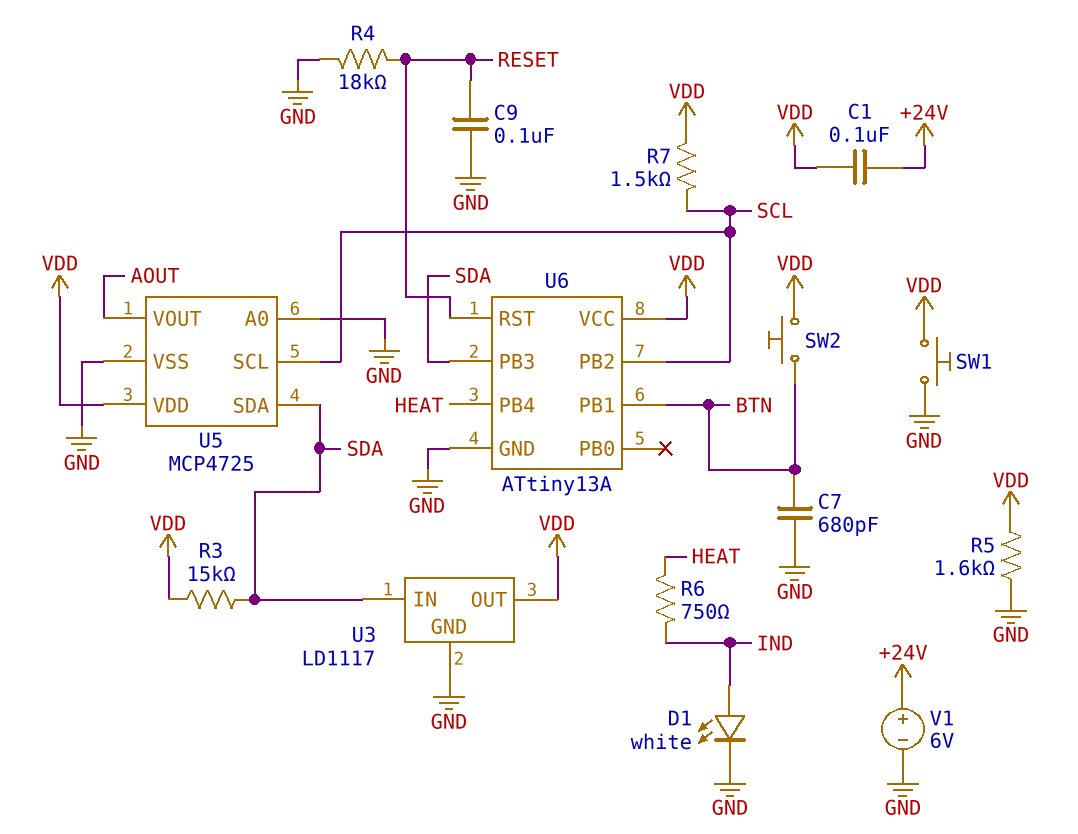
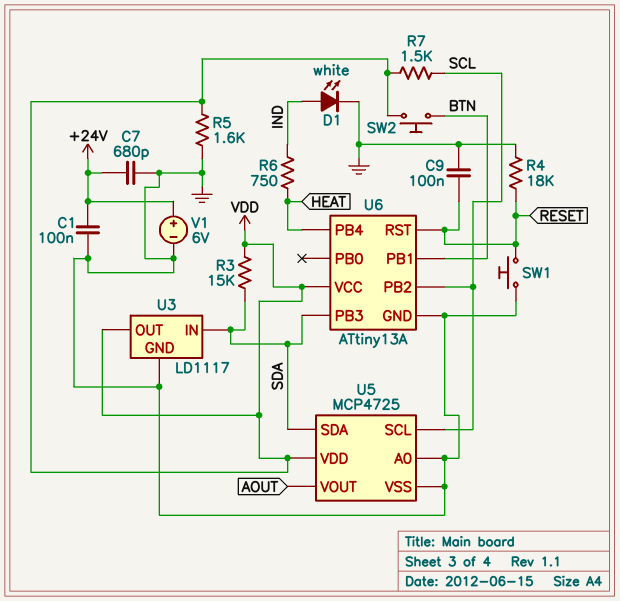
C1: 100nF (+24V, VDD) -> 100nF (+24V, GND)
C7: 680pF (BTN, GND) -> 680pF (+24V, GND)
SW1: button (GND, VDD) -> button (GND, RESET)

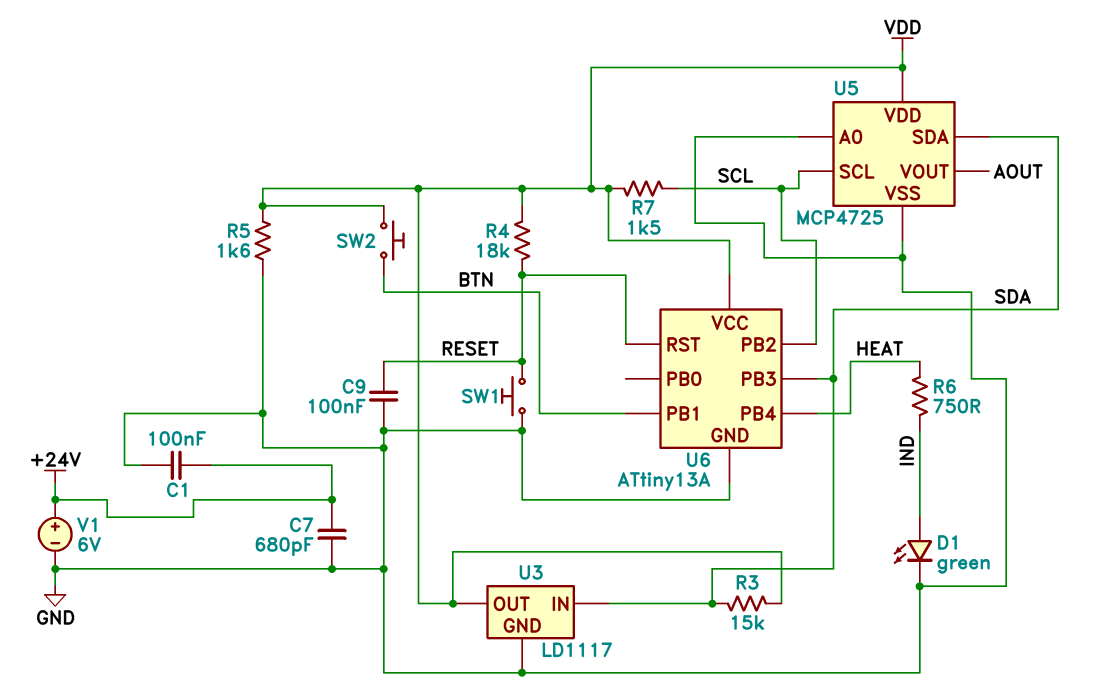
D1: LED white (A IND, K GND) -> LED green (A IND, K GND)
R4: 18k (GND, RESET) -> 18k (RESET, VDD)

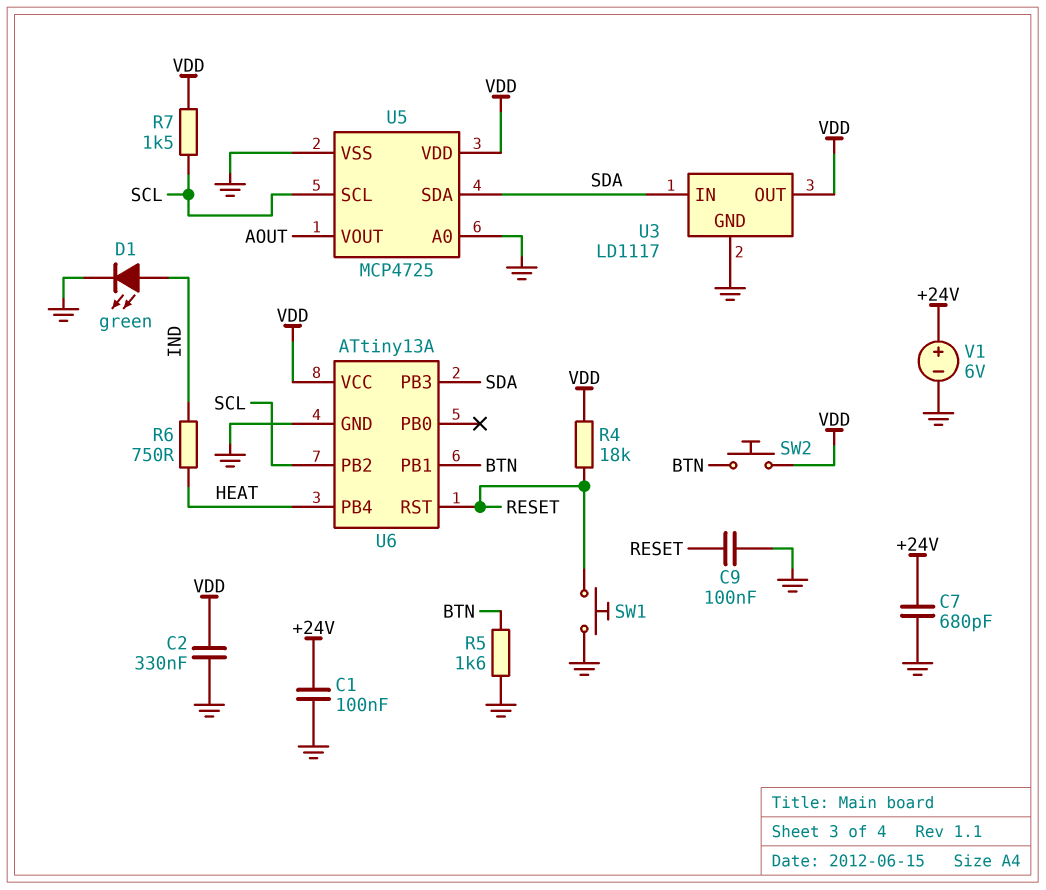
C2: none -> 330nF (GND, VDD)
R3: 15k (SDA, VDD) -> none
R5: 1.6k (GND, VDD) -> 1.6k (BTN, GND)

